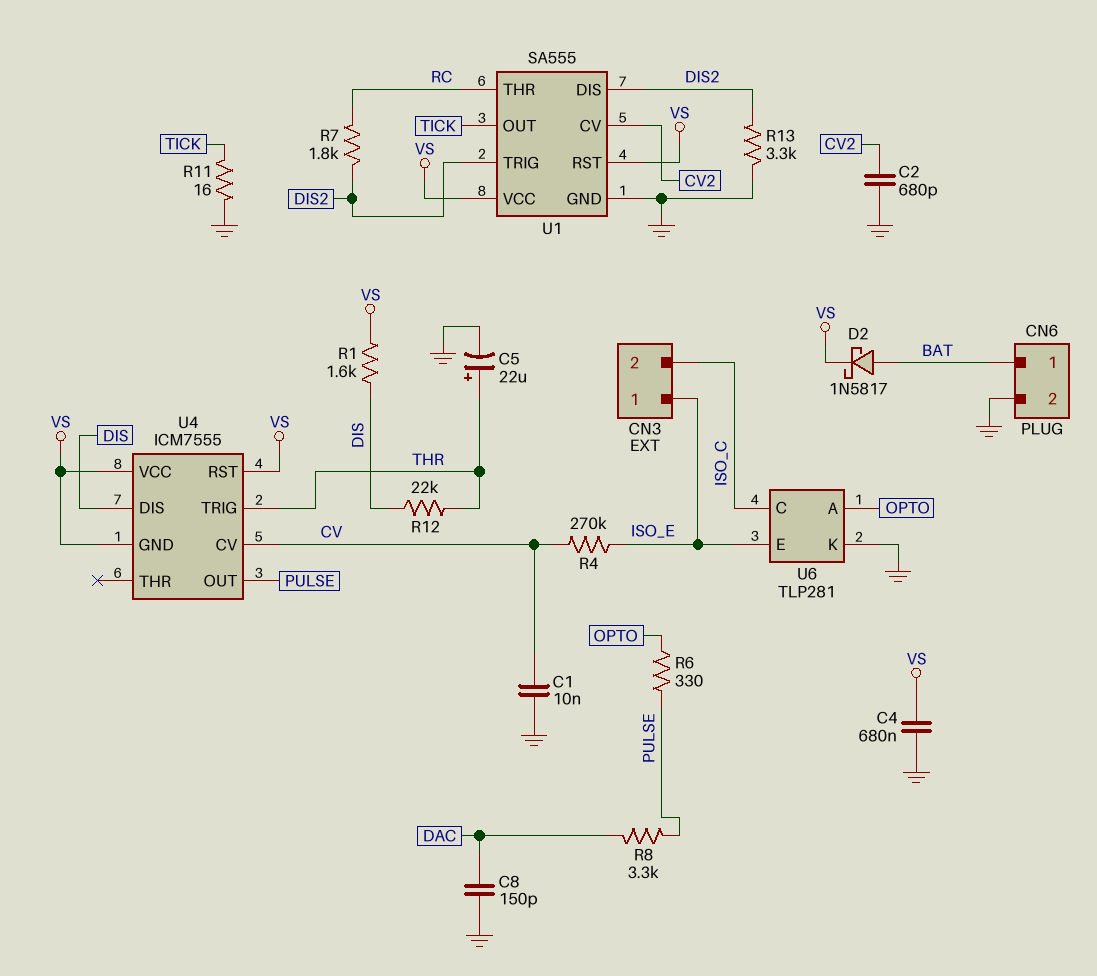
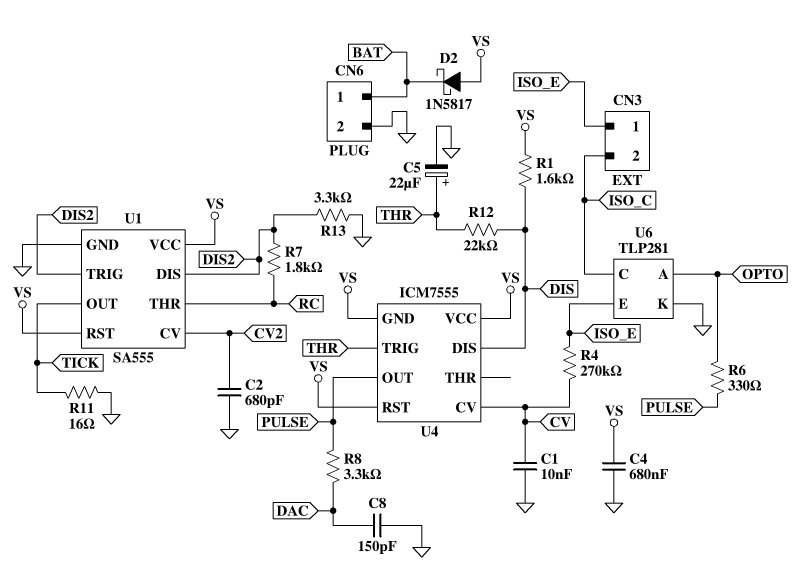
D2: schottky 1N5817 (A BAT, K VS) -> schottky 1N5817 (A VS, K BAT)

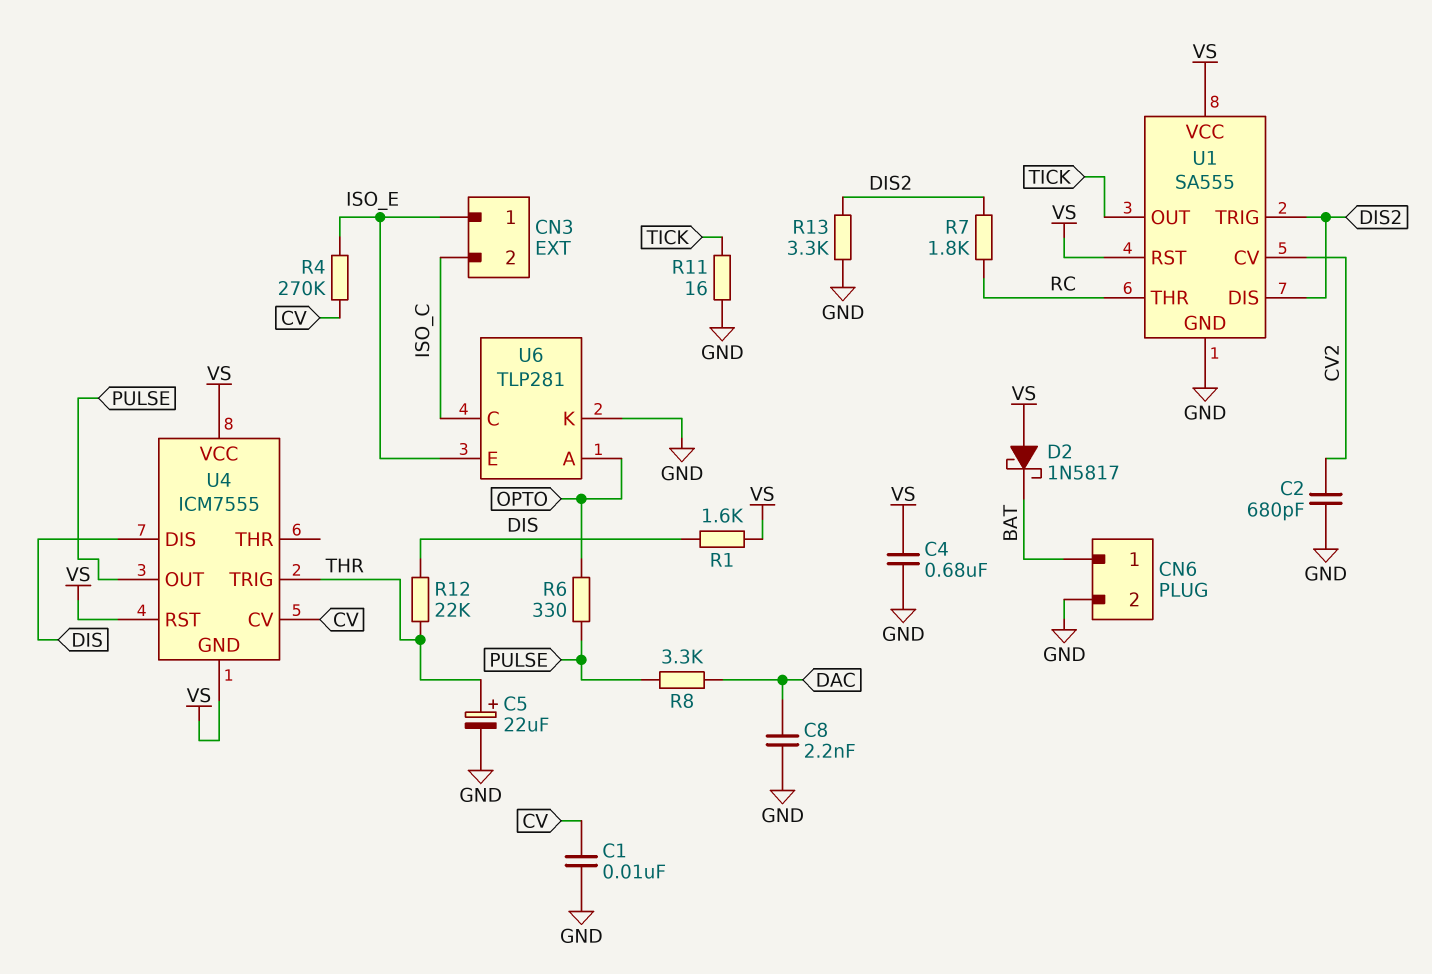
C8: 150pF (DAC, GND) -> 2.2nF (DAC, GND)

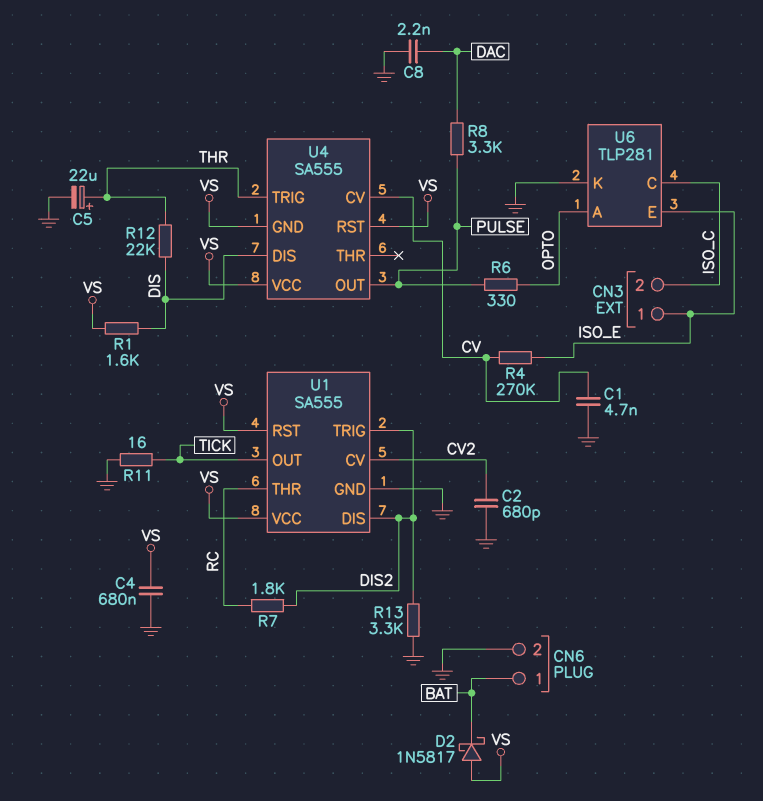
C1: 10nF (CV, GND) -> 4.7nF (CV, GND)
U4: ICM7555 -> SA555

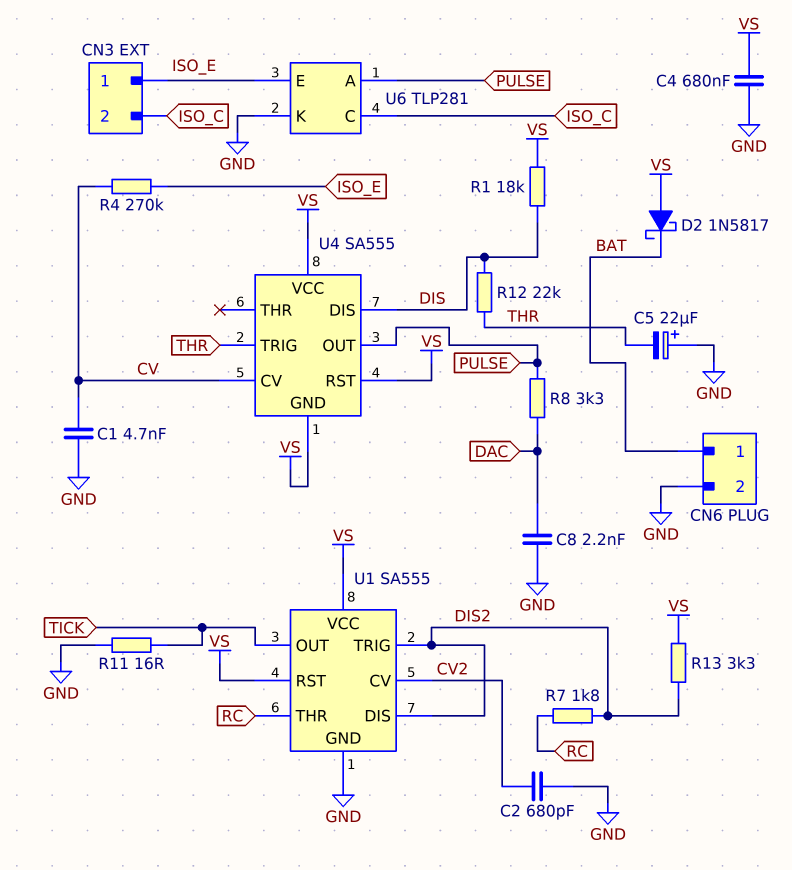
C5: 22uF (plus THR, minus GND) -> 22uF (plus GND, minus THR)
R1: 1.6k (DIS, VS) -> 18k (DIS, VS)
R6: 330 (OPTO, PULSE) -> none
R13: 3.3k (DIS2, GND) -> 3.3k (DIS2, VS)
U6 pin A: OPTO -> PULSE

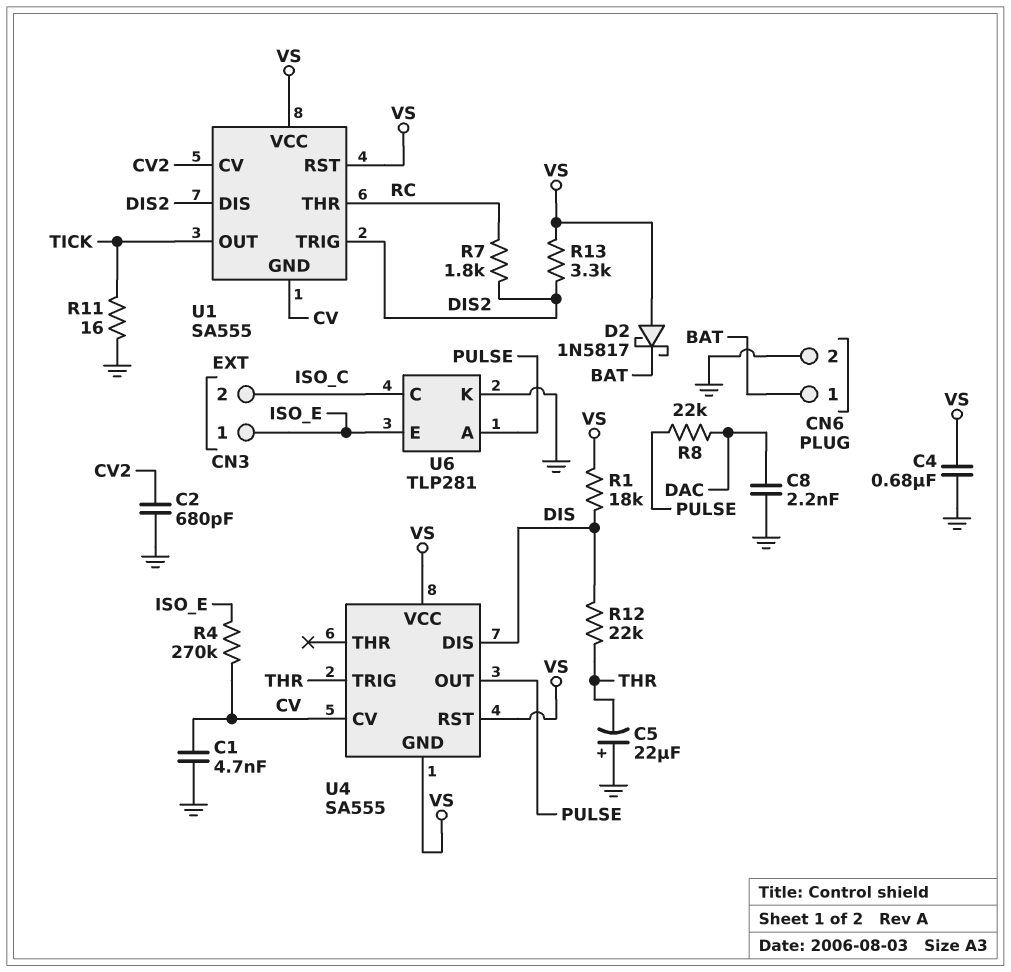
R8: 3.3k (DAC, PULSE) -> 22k (DAC, PULSE)
U1 pin GND: GND -> CV

